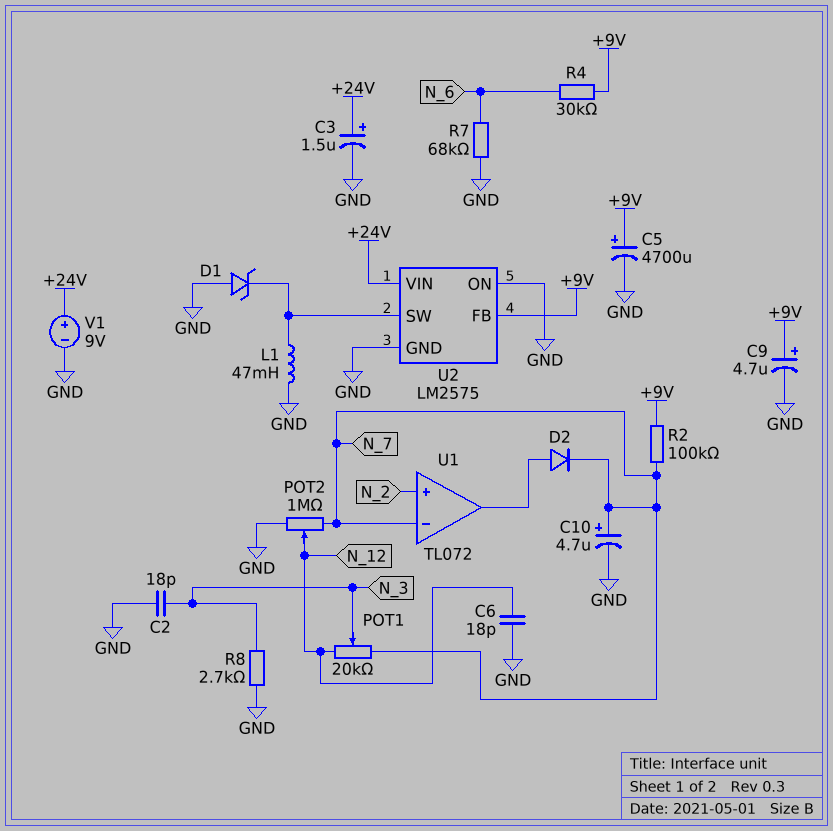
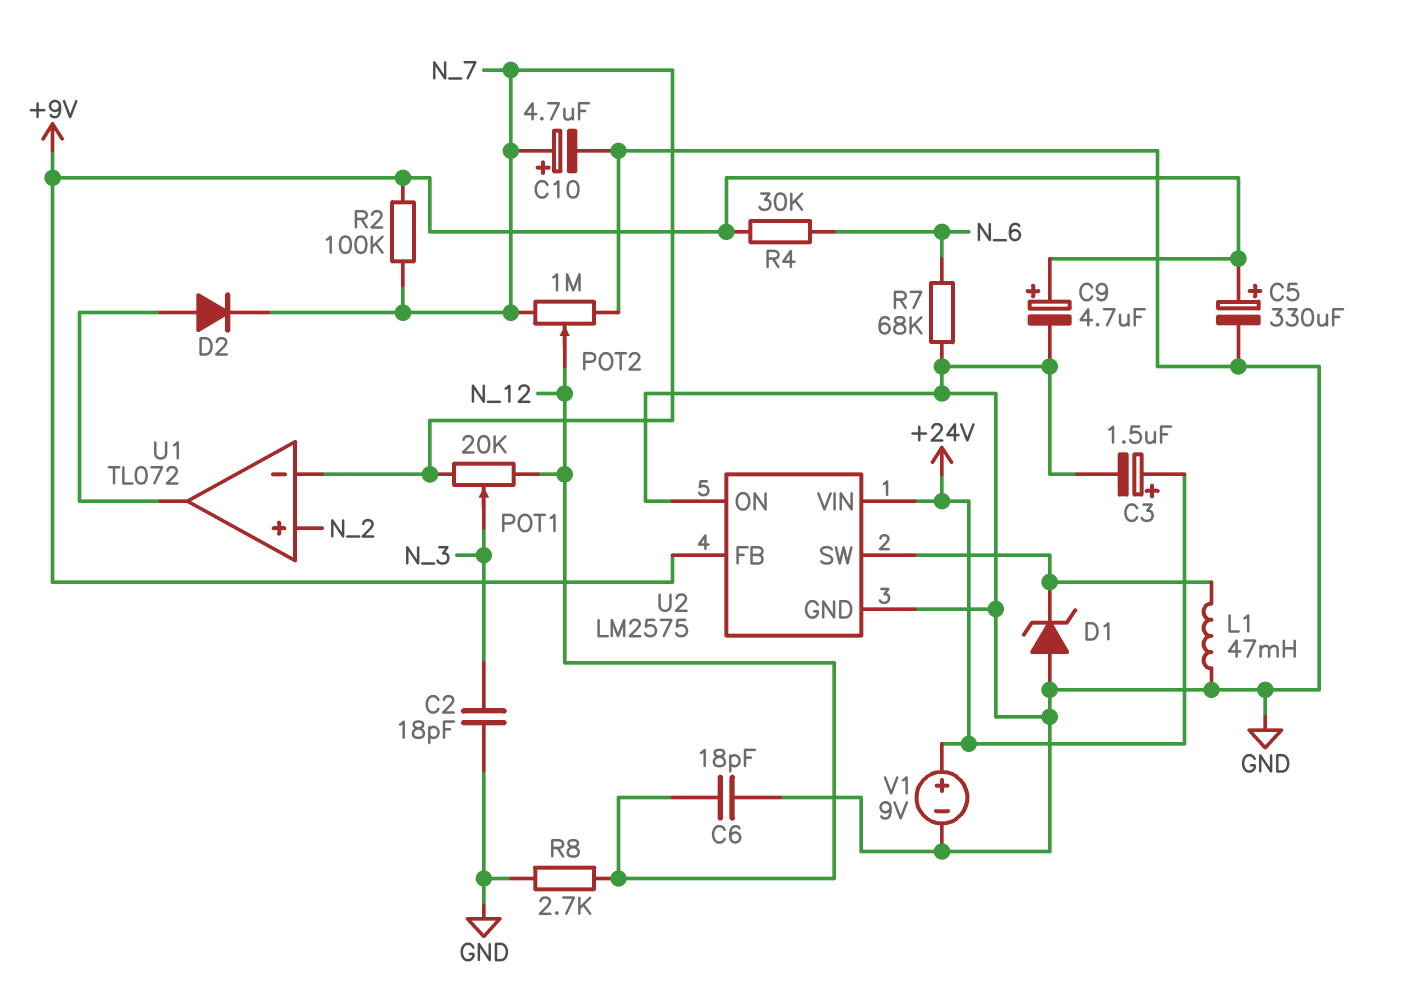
C5: 4700uF (plus +9V, minus GND) -> 330uF (plus +9V, minus GND)
R8: 2.7k (GND, N_3) -> 2.7k (GND, N_12)

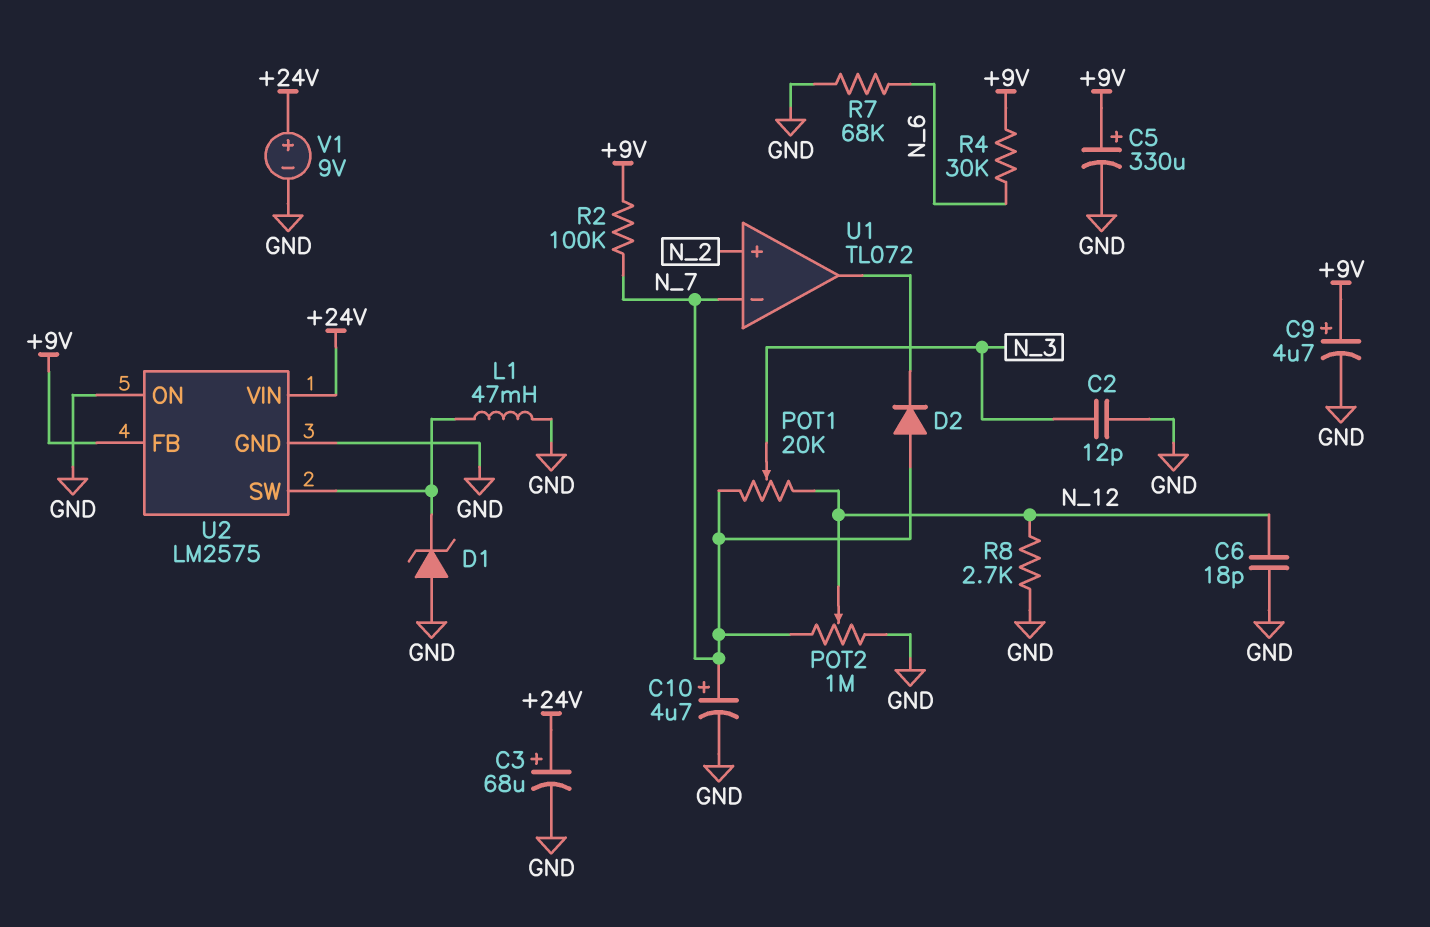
C2: 18pF (GND, N_3) -> 12pF (GND, N_3)
C3: 1.5uF (plus +24V, minus GND) -> 68uF (plus +24V, minus GND)
D2: diode (A U1/out, K N_7) -> diode (A N_7, K U1/out)

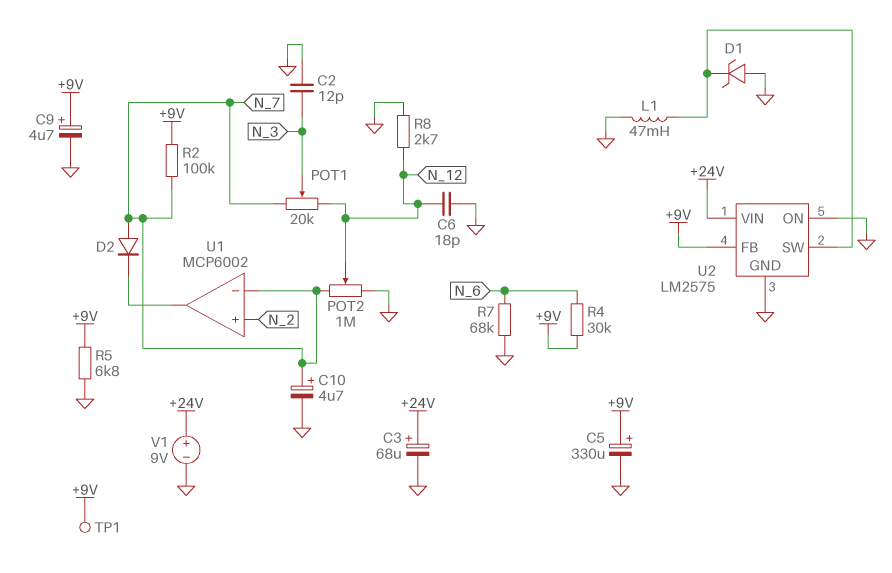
R5: none -> 6.8k (+9V, GND)
TP1: none -> test point (+9V)
U1: TL072 -> MCP6002

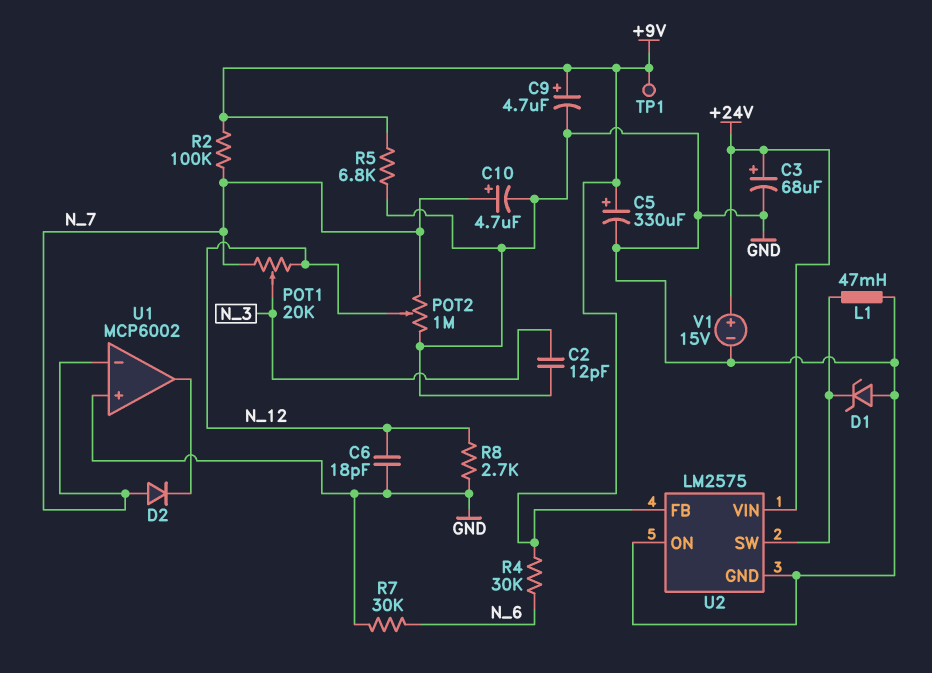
R7: 68k (GND, N_6) -> 30k (GND, N_6)
U1 pin in+: N_2 -> GND
V1: 9V (plus +24V, minus GND) -> 15V (plus +24V, minus GND)

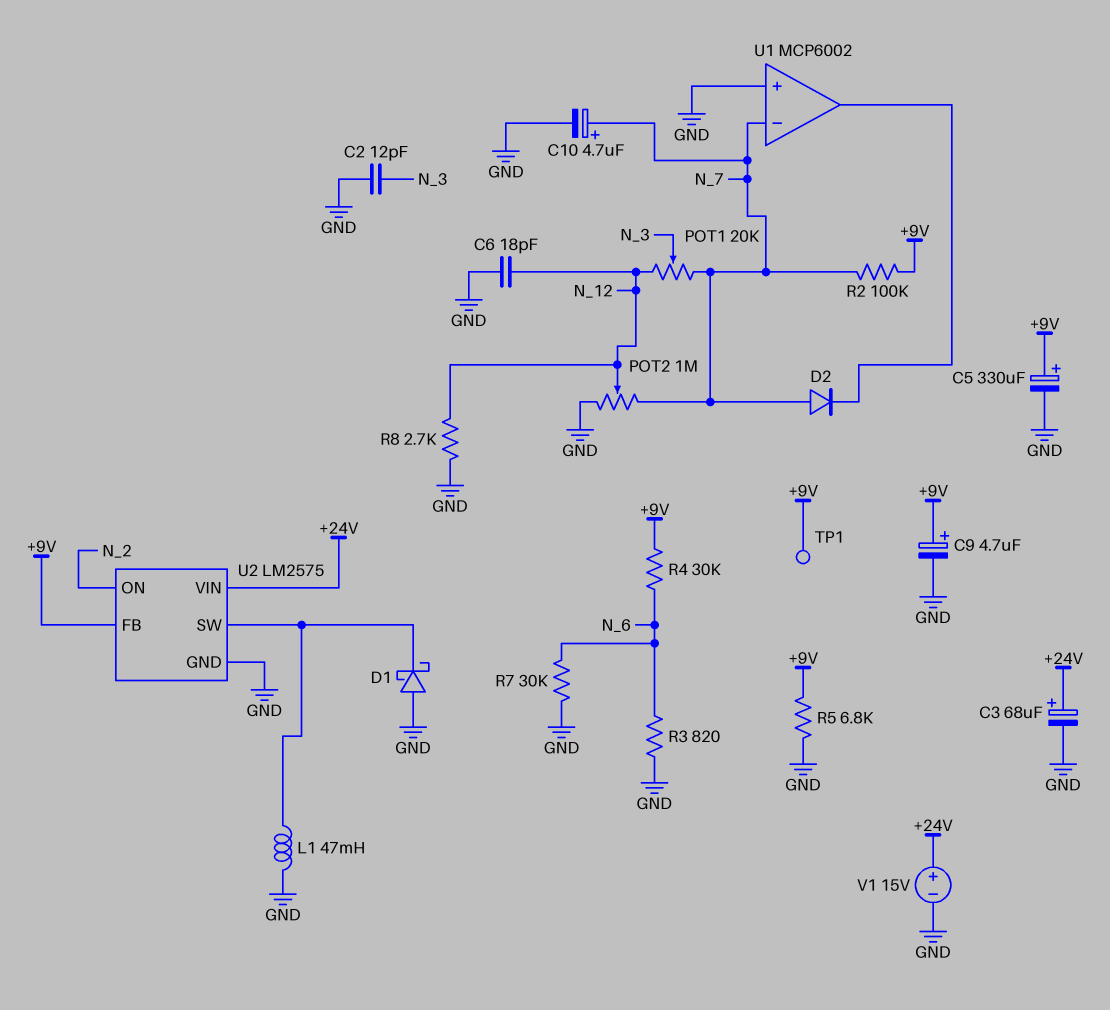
D1: zener (A GND, K U2/SW) -> schottky (A GND, K U2/SW)
R3: none -> 820 (GND, N_6)
U2 pin ON: GND -> N_2

